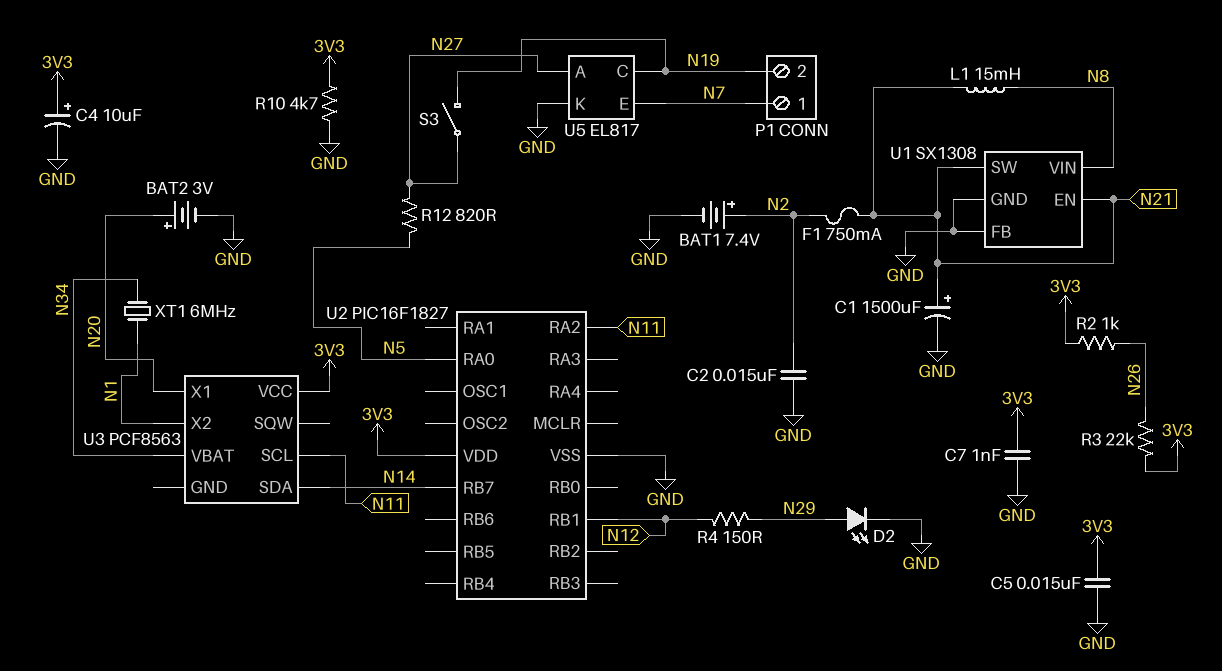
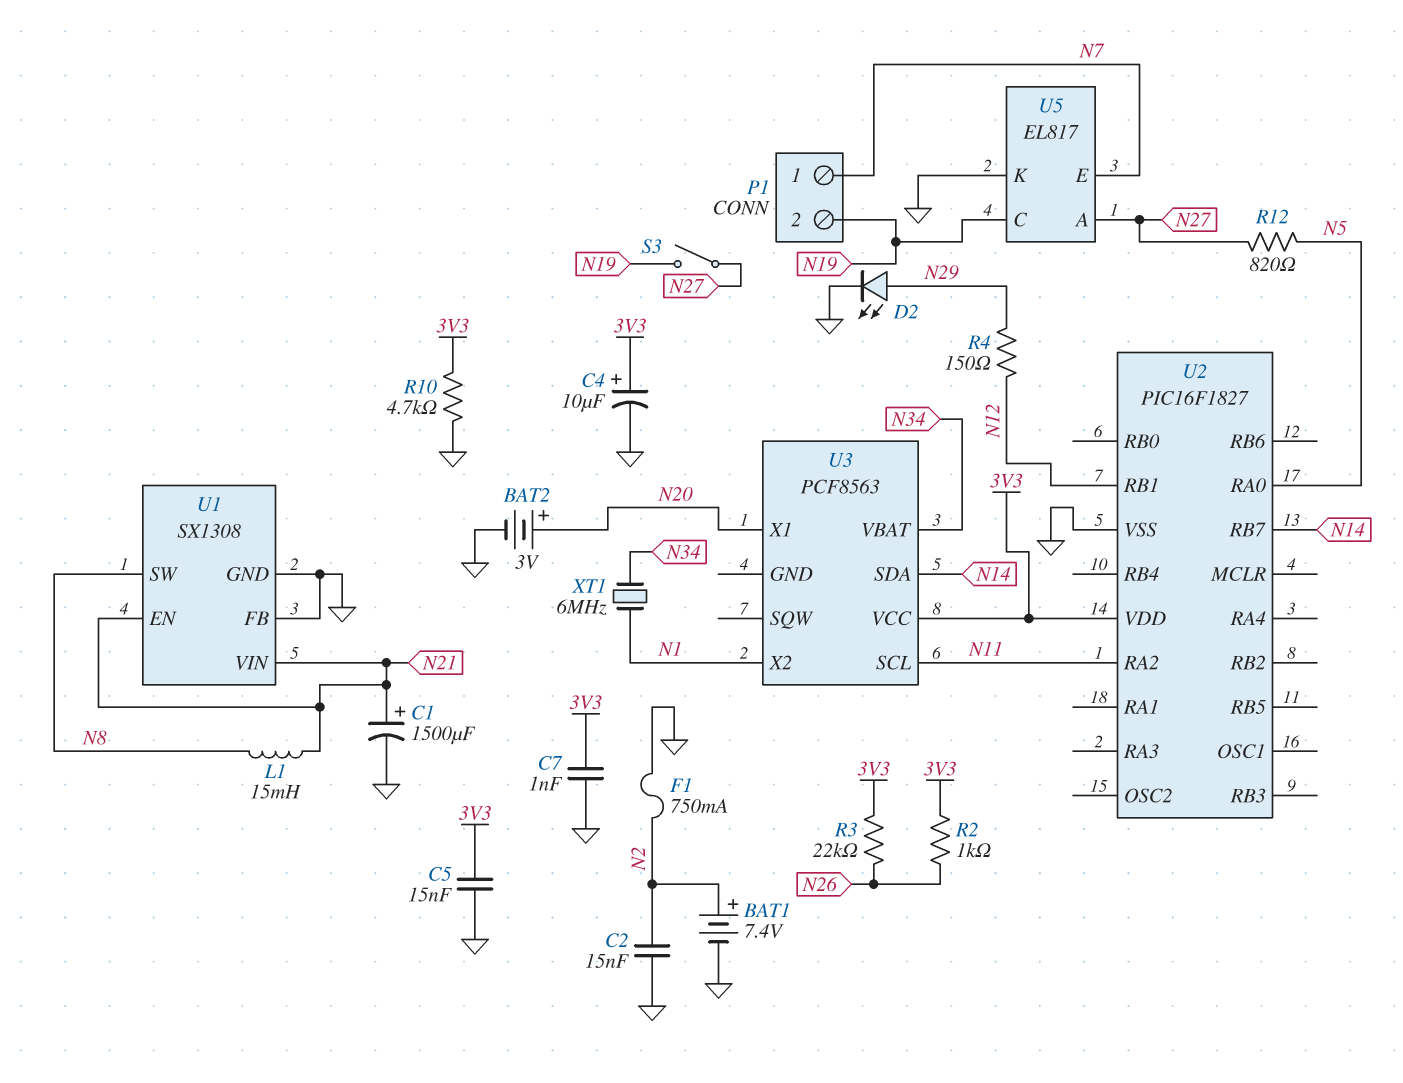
F1: 750mA (N2, N21) -> 750mA (GND, N2)
U1 pin SW: N21 -> N8
U1 pin VIN: N8 -> N21

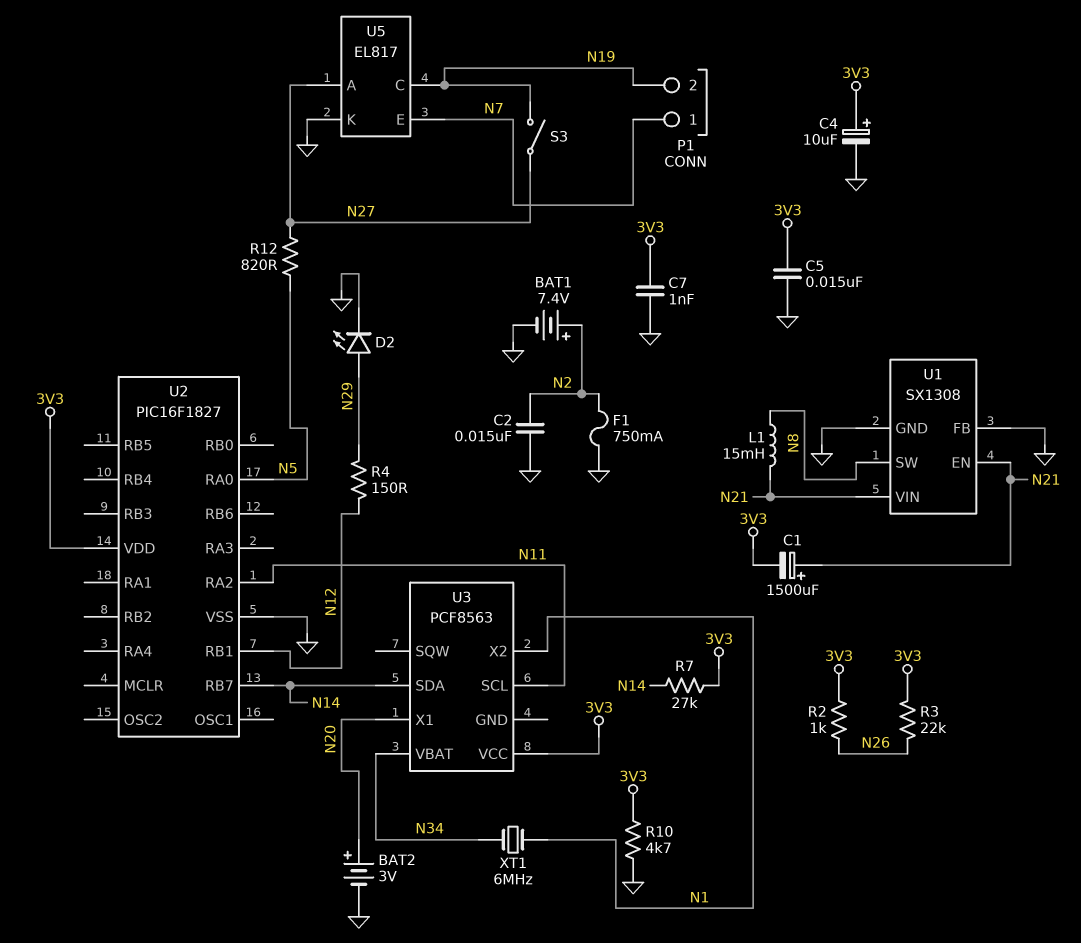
C1: 1500uF (plus N21, minus GND) -> 1500uF (plus N21, minus 3V3)
R7: none -> 27k (3V3, N14)

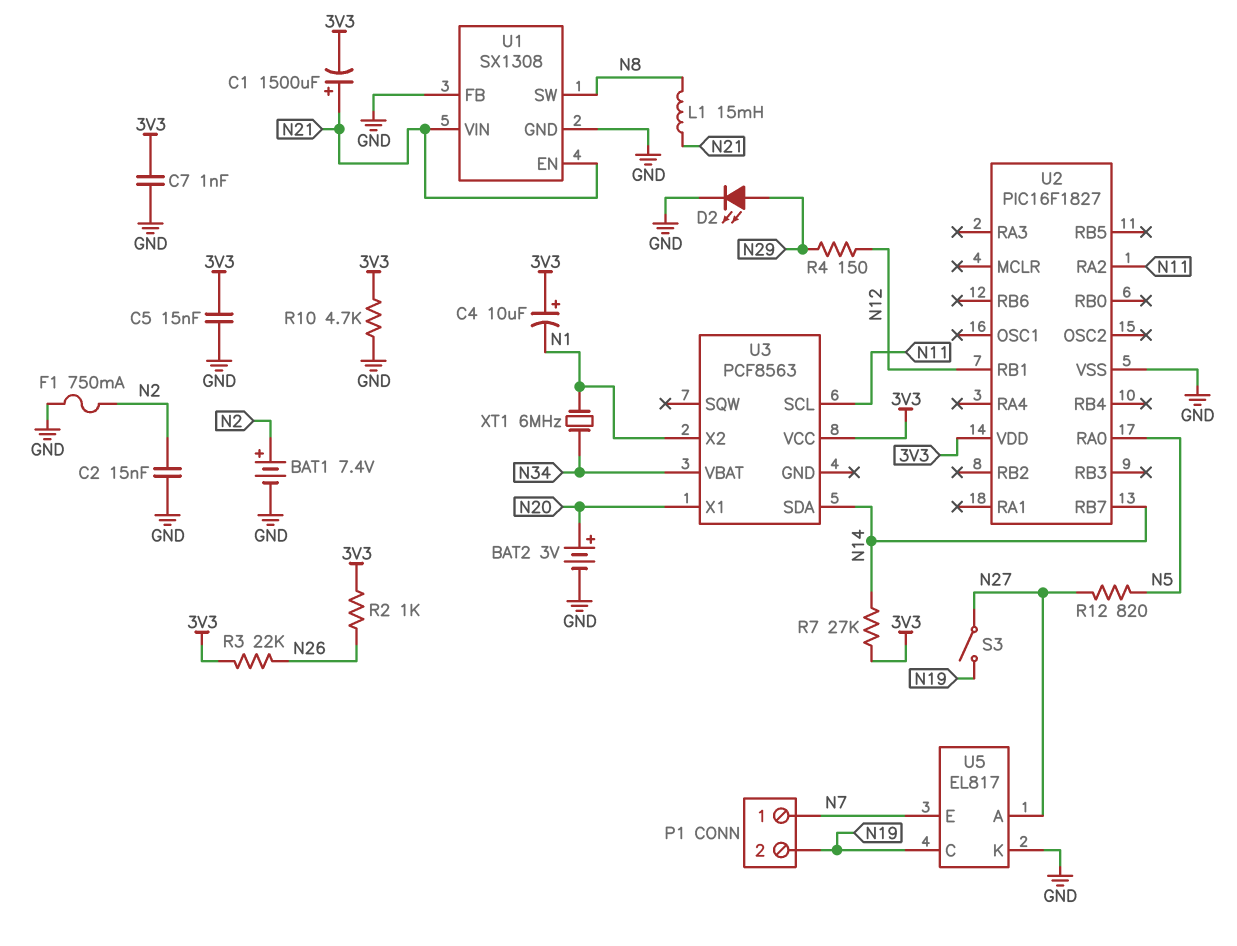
C4: 10uF (plus 3V3, minus GND) -> 10uF (plus 3V3, minus N1)

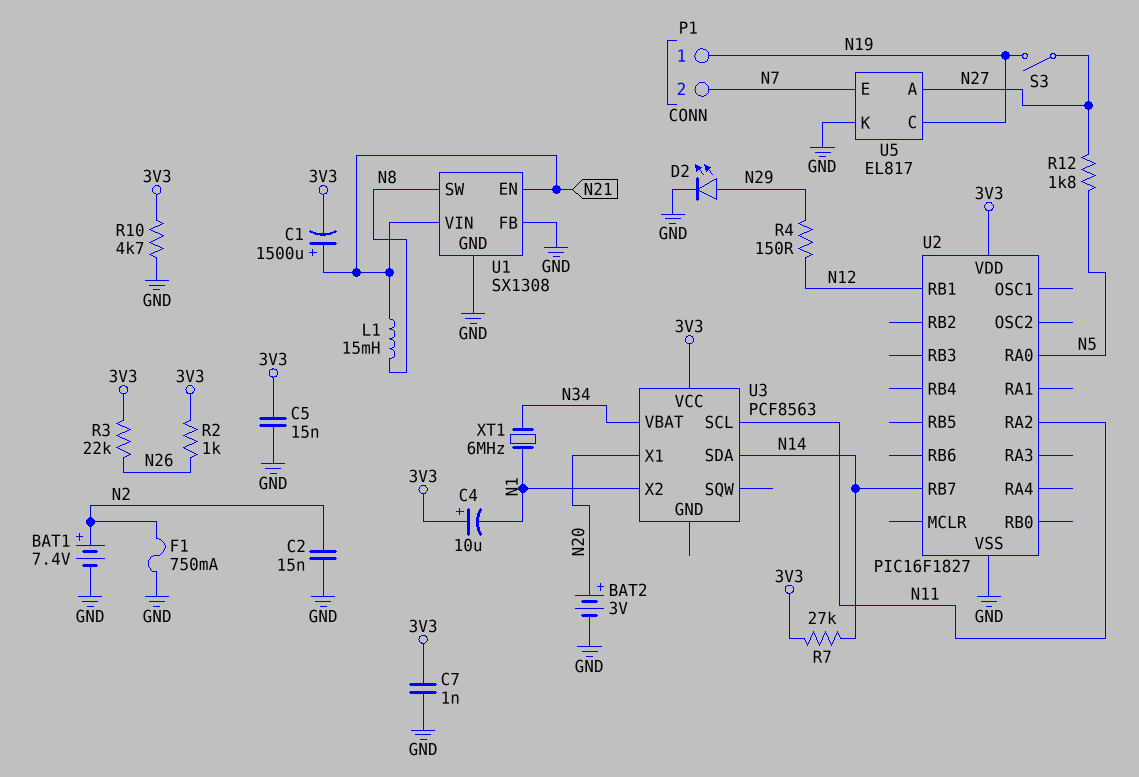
P1 pin 1: N7 -> N19
P1 pin 2: N19 -> N7
R12: 820 (N5, N27) -> 1.8k (N5, N27)

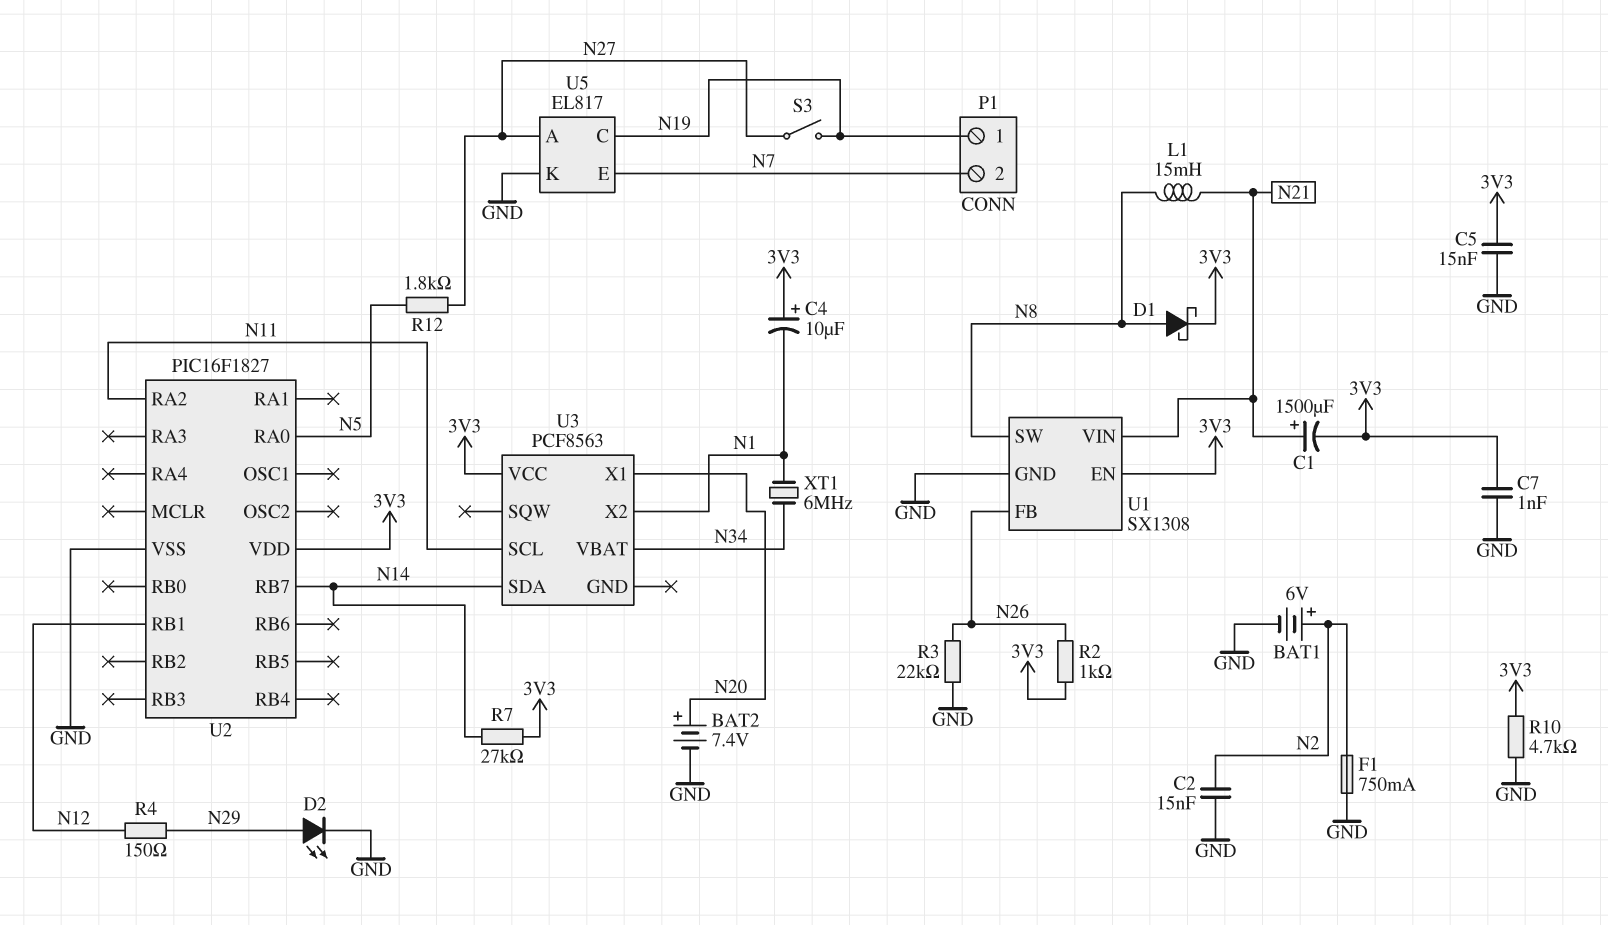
BAT1: 7.4V (plus N2, minus GND) -> 6V (plus N2, minus GND)
BAT2: 3V (plus N20, minus GND) -> 7.4V (plus N20, minus GND)
D1: none -> schottky (A N8, K 3V3)
R3: 22k (3V3, N26) -> 22k (GND, N26)
U1 pin EN: N21 -> 3V3
U1 pin FB: GND -> N26

